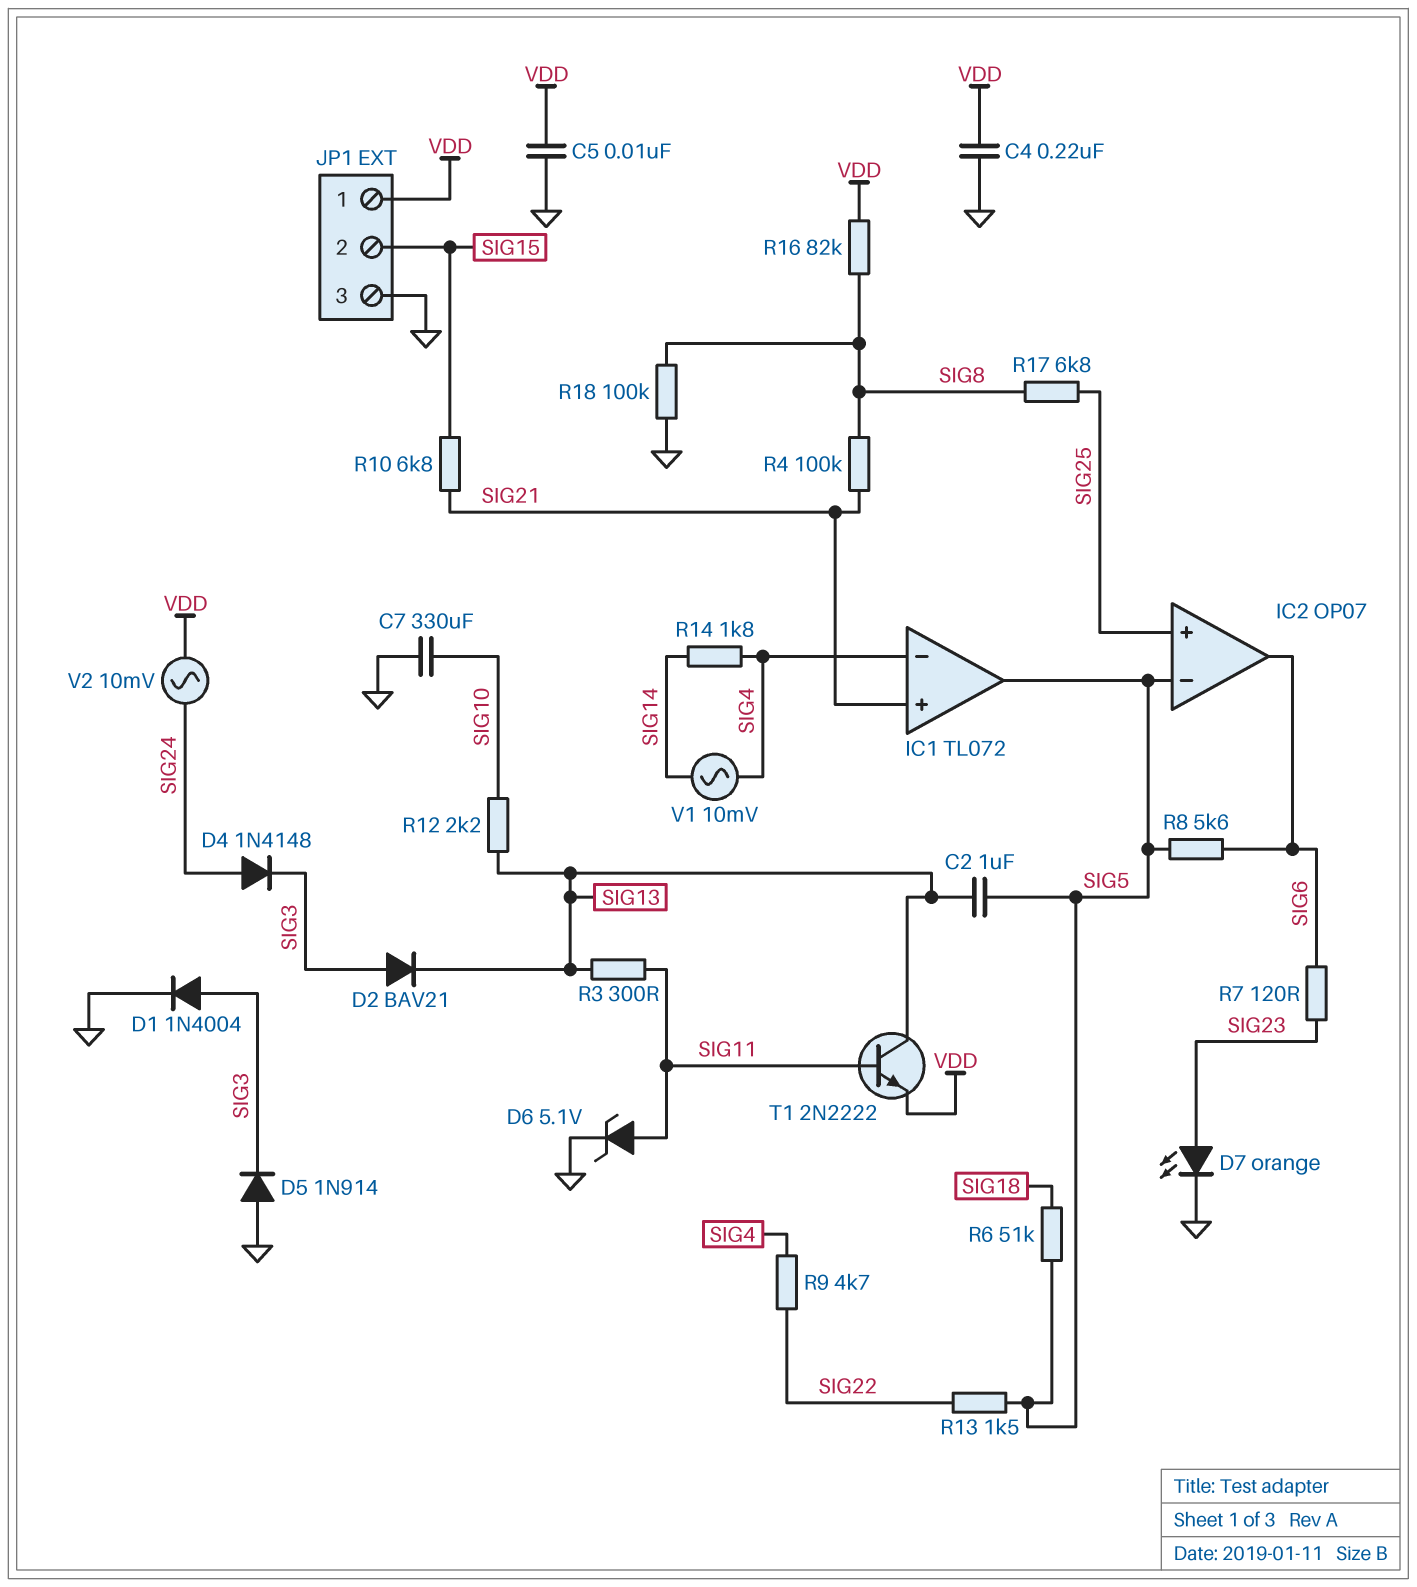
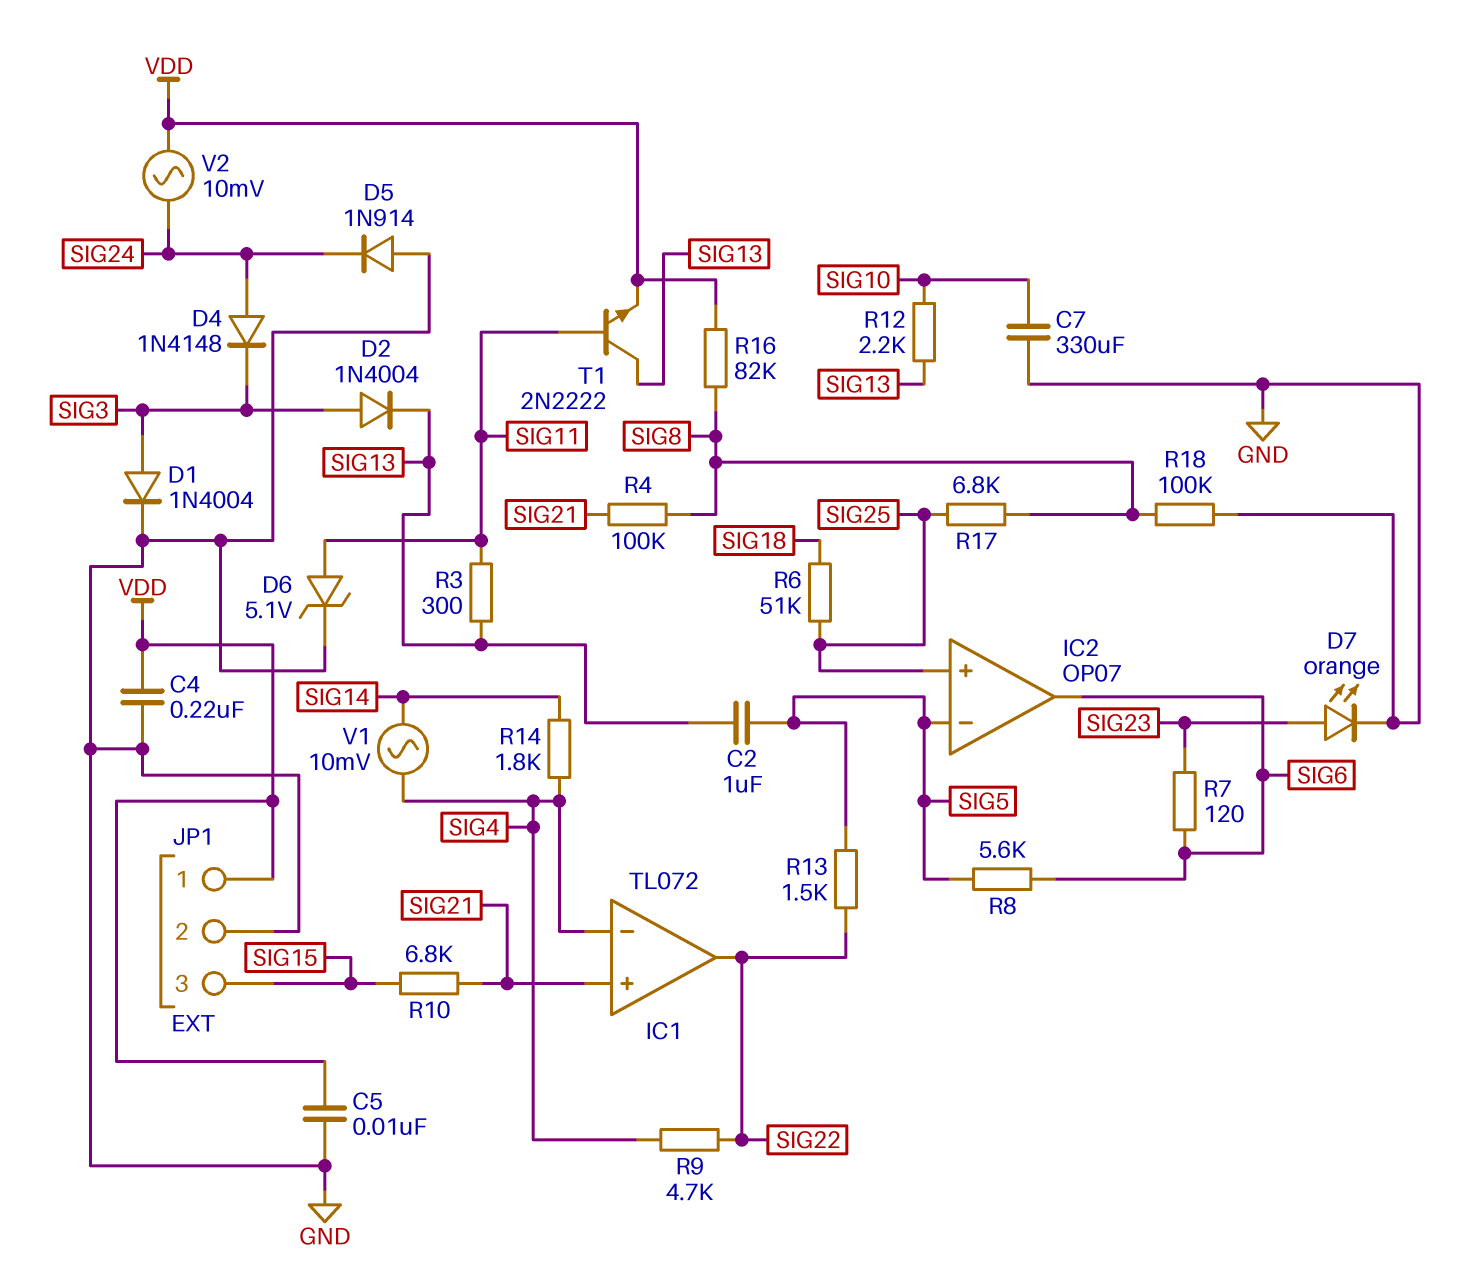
D2: diode BAV21 (A SIG3, K SIG13) -> diode 1N4004 (A SIG3, K SIG13)
D5: diode 1N914 (A GND, K SIG3) -> diode 1N914 (A GND, K SIG24)
IC1 pin out: SIG5 -> SIG22
JP1 pin 2: SIG15 -> GND
JP1 pin 3: GND -> SIG15
R6: 51k (SIG5, SIG18) -> 51k (SIG18, SIG25)

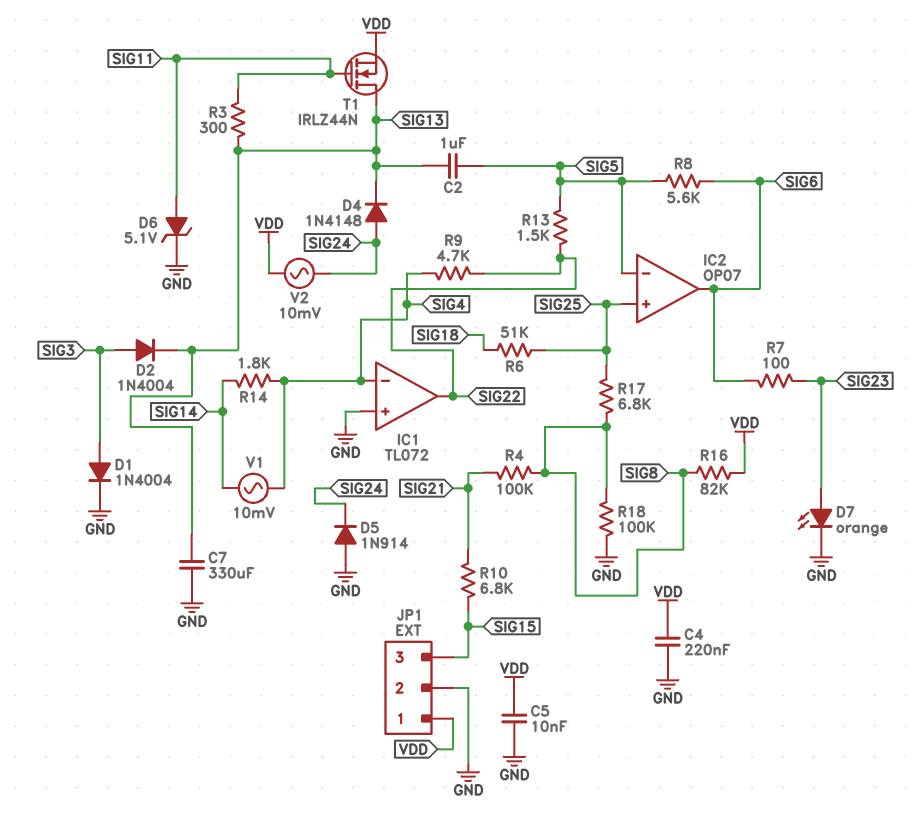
C7: 330uF (GND, SIG10) -> 330uF (GND, SIG13)
D4: diode 1N4148 (A SIG24, K SIG3) -> diode 1N4148 (A SIG24, K SIG13)
IC1 pin in+: SIG21 -> GND
R7: 120 (SIG6, SIG23) -> 100 (SIG6, SIG23)
R12: 2.2k (SIG10, SIG13) -> none
T1: NPN 2N2222 (B SIG11, C SIG13, E VDD) -> NMOS IRLZ44N (G SIG11, D SIG13, S VDD)

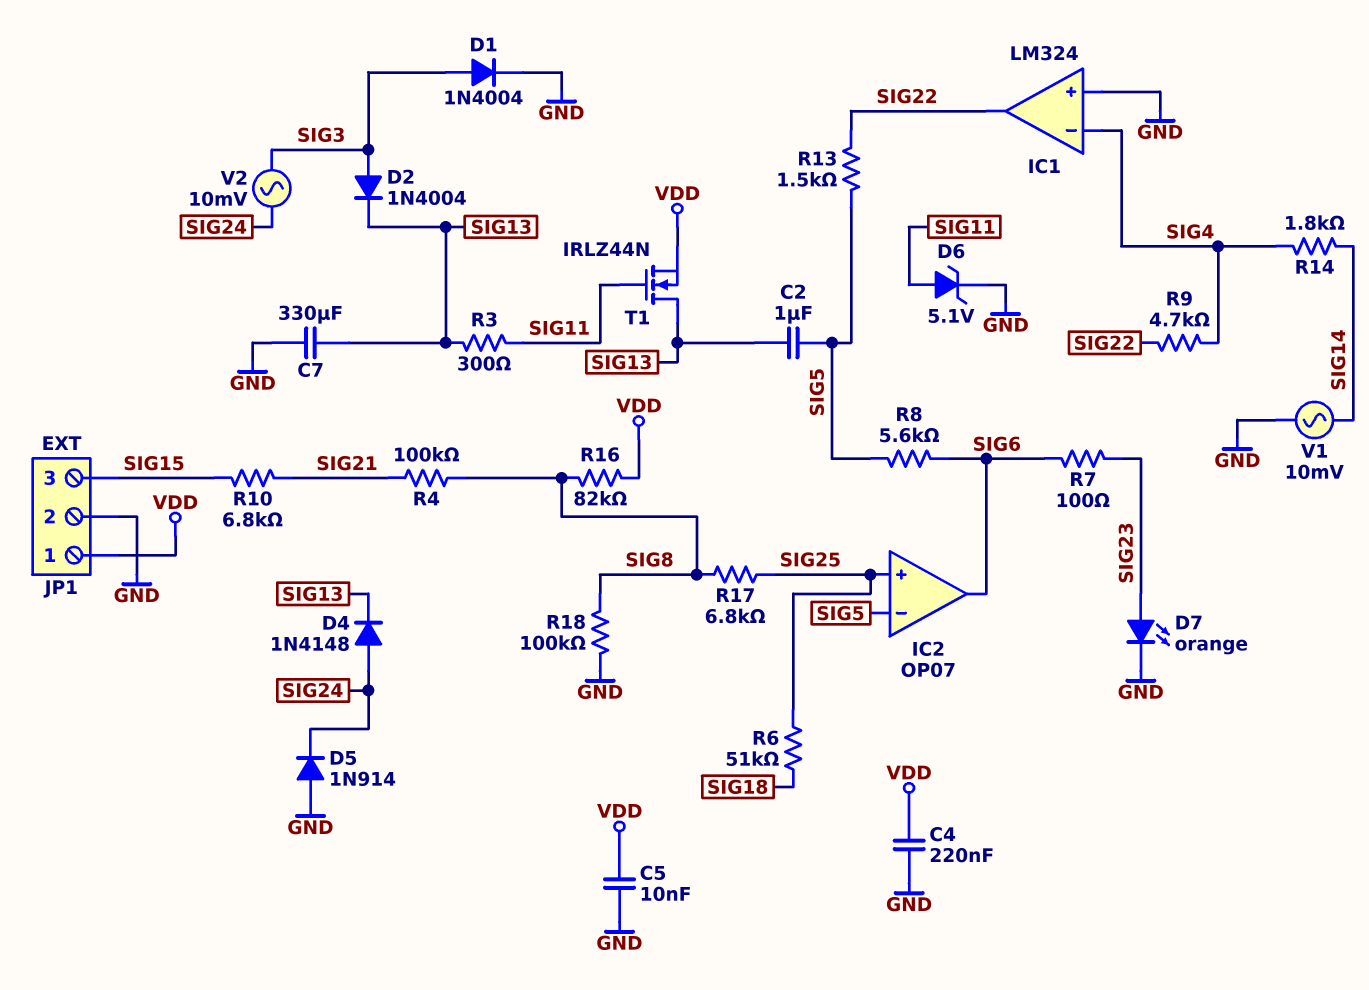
IC1: TL072 -> LM324
V1: AC 10mV (SIG4, SIG14) -> AC 10mV (GND, SIG14)
V2: AC 10mV (SIG24, VDD) -> AC 10mV (SIG3, SIG24)

